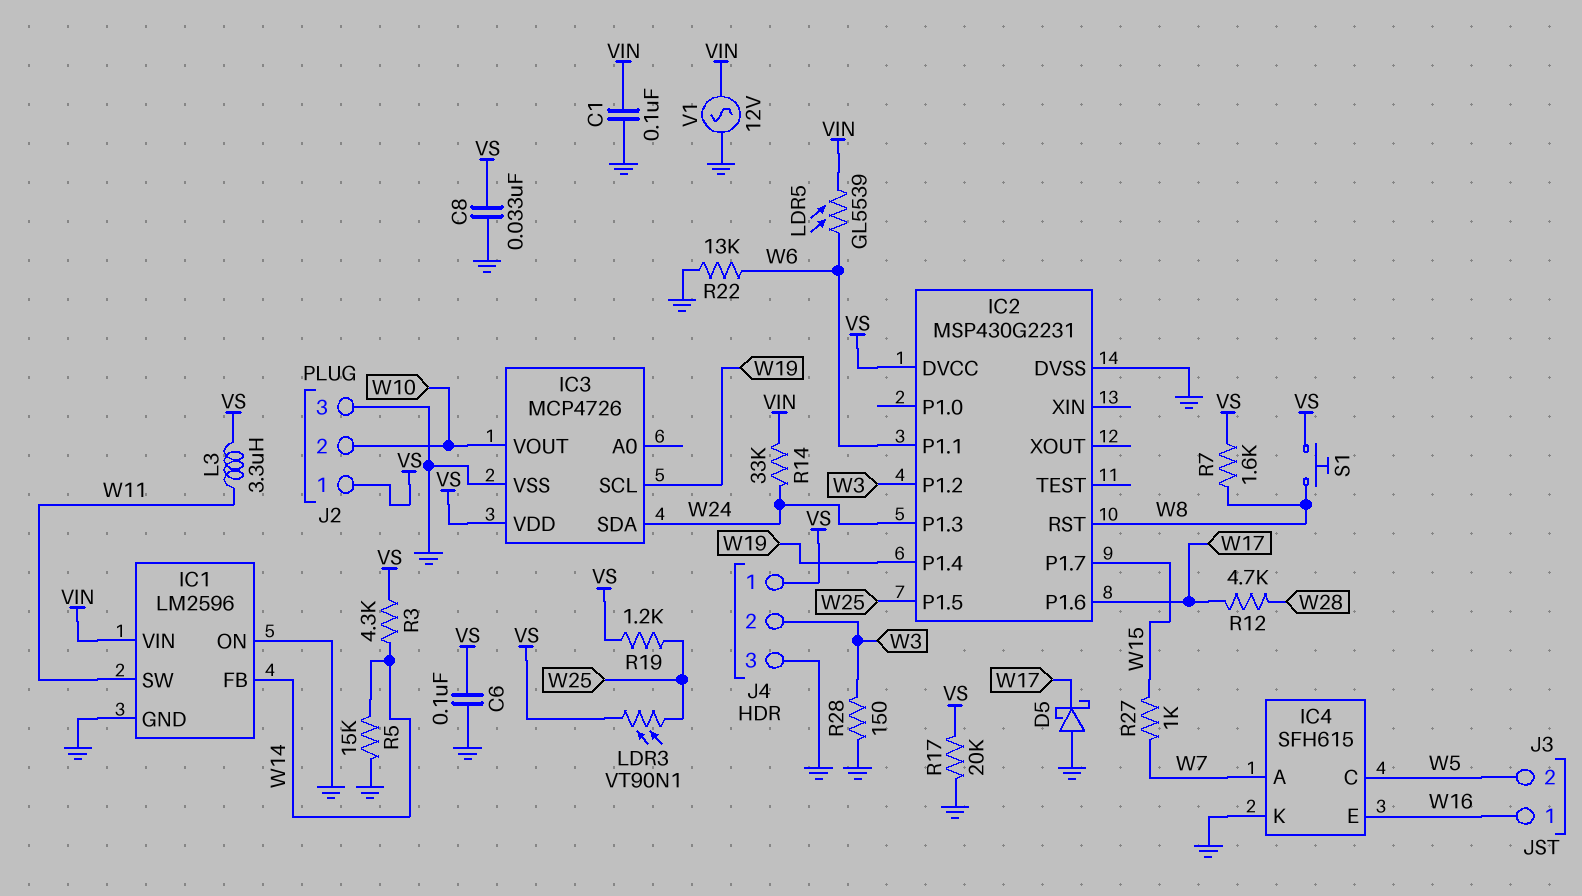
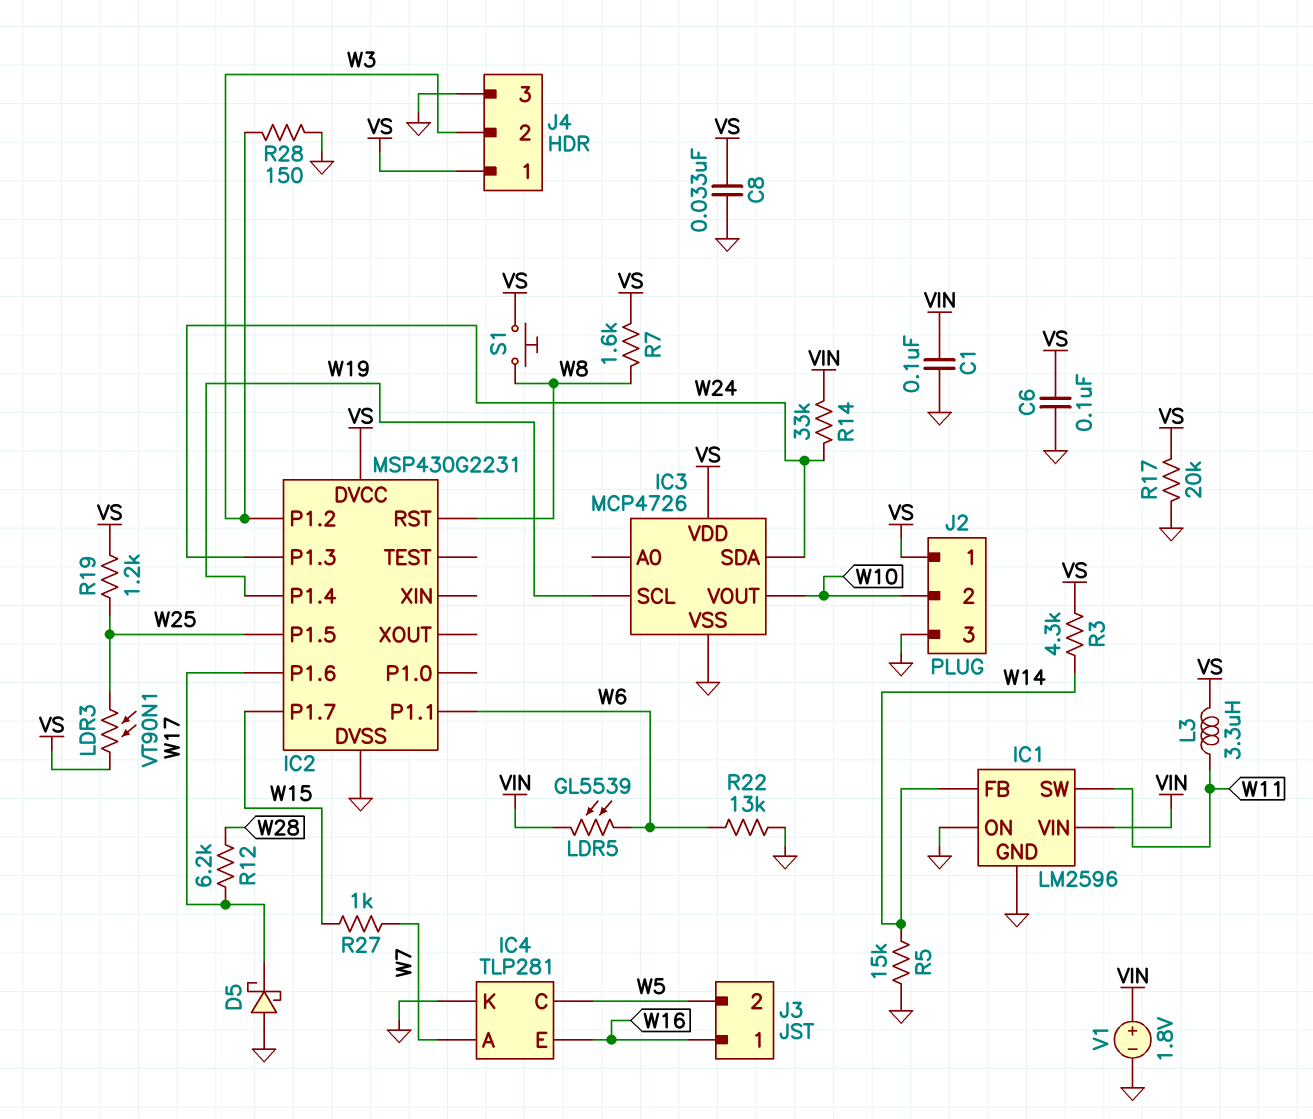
IC4: SFH615 -> TLP281
R12: 4.7k (W17, W28) -> 6.2k (W17, W28)
V1: AC 12V (GND, VIN) -> 1.8V (plus VIN, minus GND)

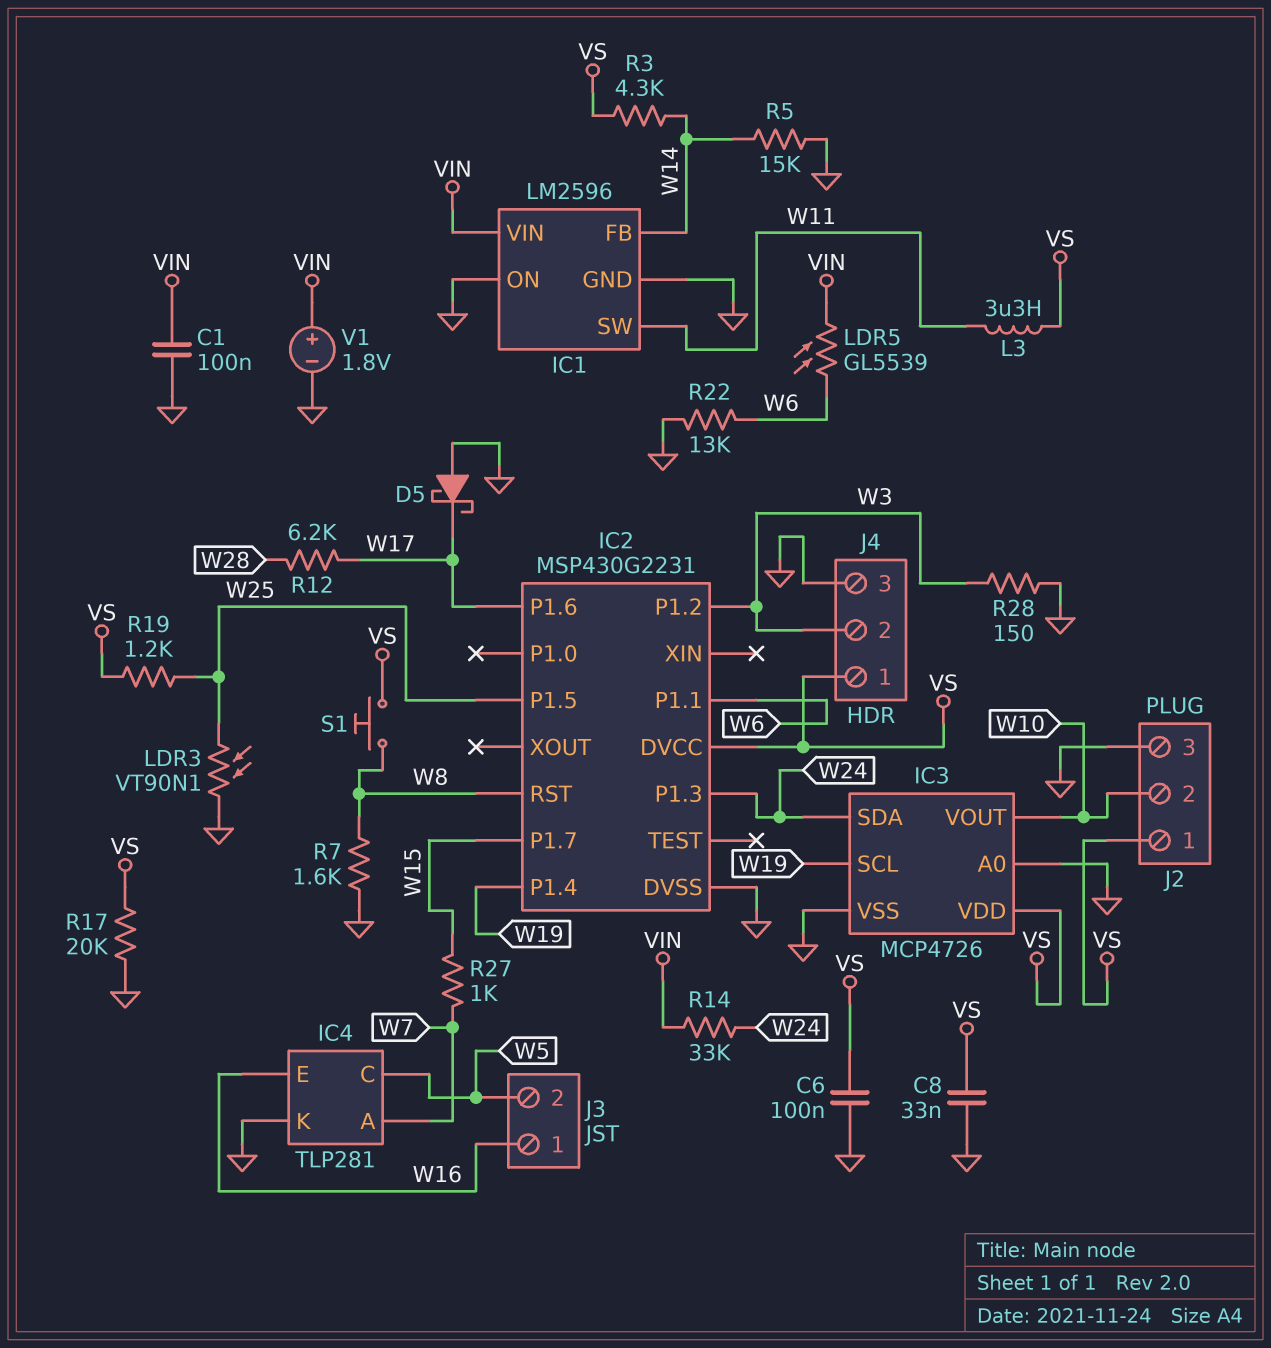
IC3 pin A0: none -> GND
LDR3: VT90N1 (VS, W25) -> VT90N1 (GND, W25)
R7: 1.6k (VS, W8) -> 1.6k (GND, W8)

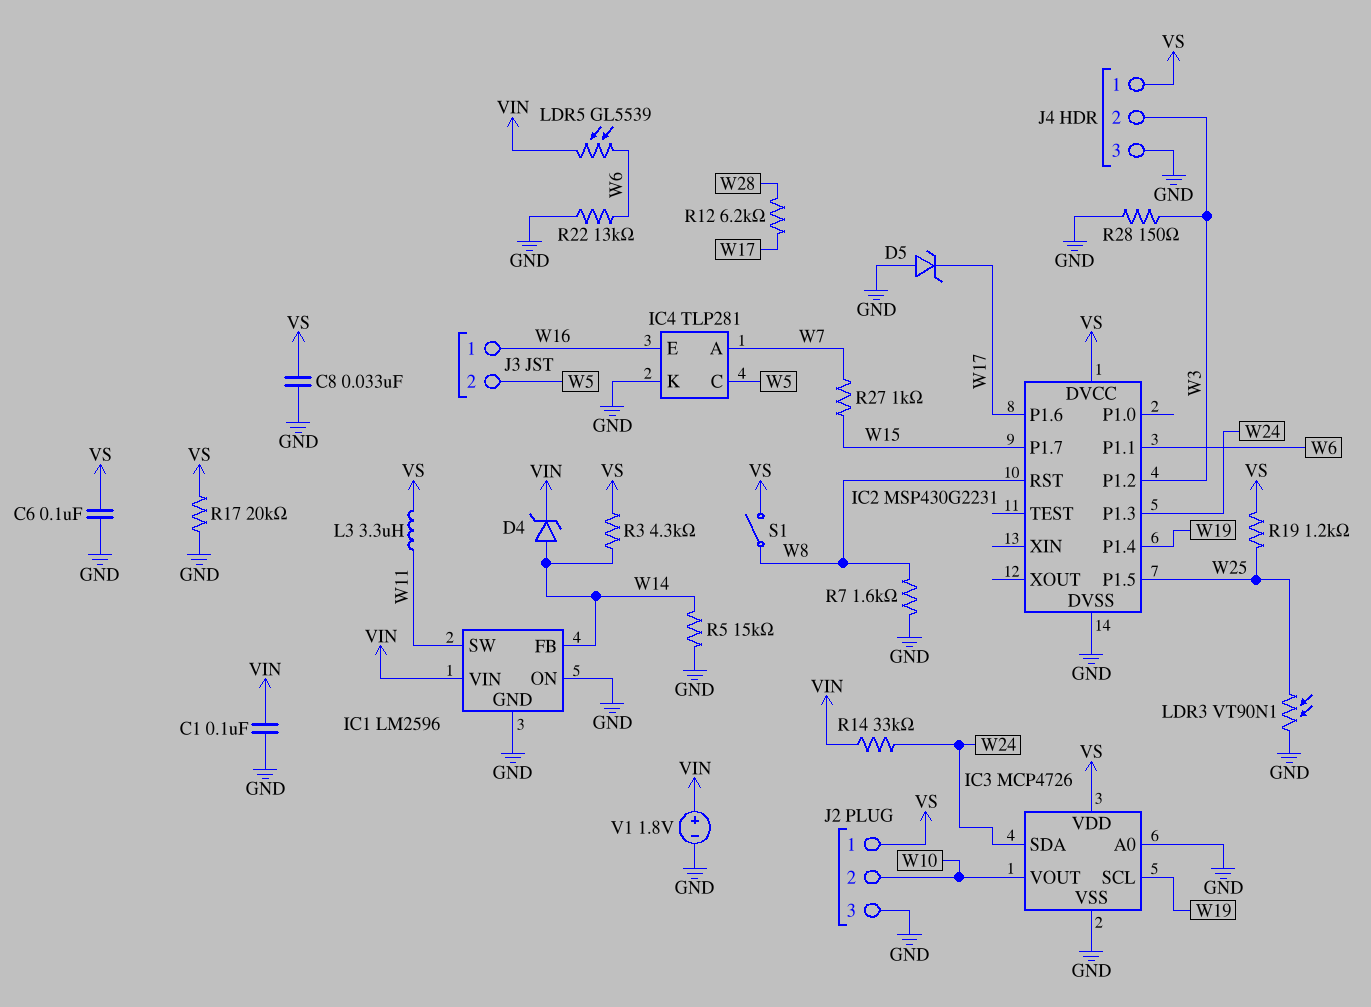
D4: none -> zener (A W14, K VIN)
D5: schottky (A GND, K W17) -> zener (A GND, K W17)
S1: button (VS, W8) -> switch (VS, W8)

